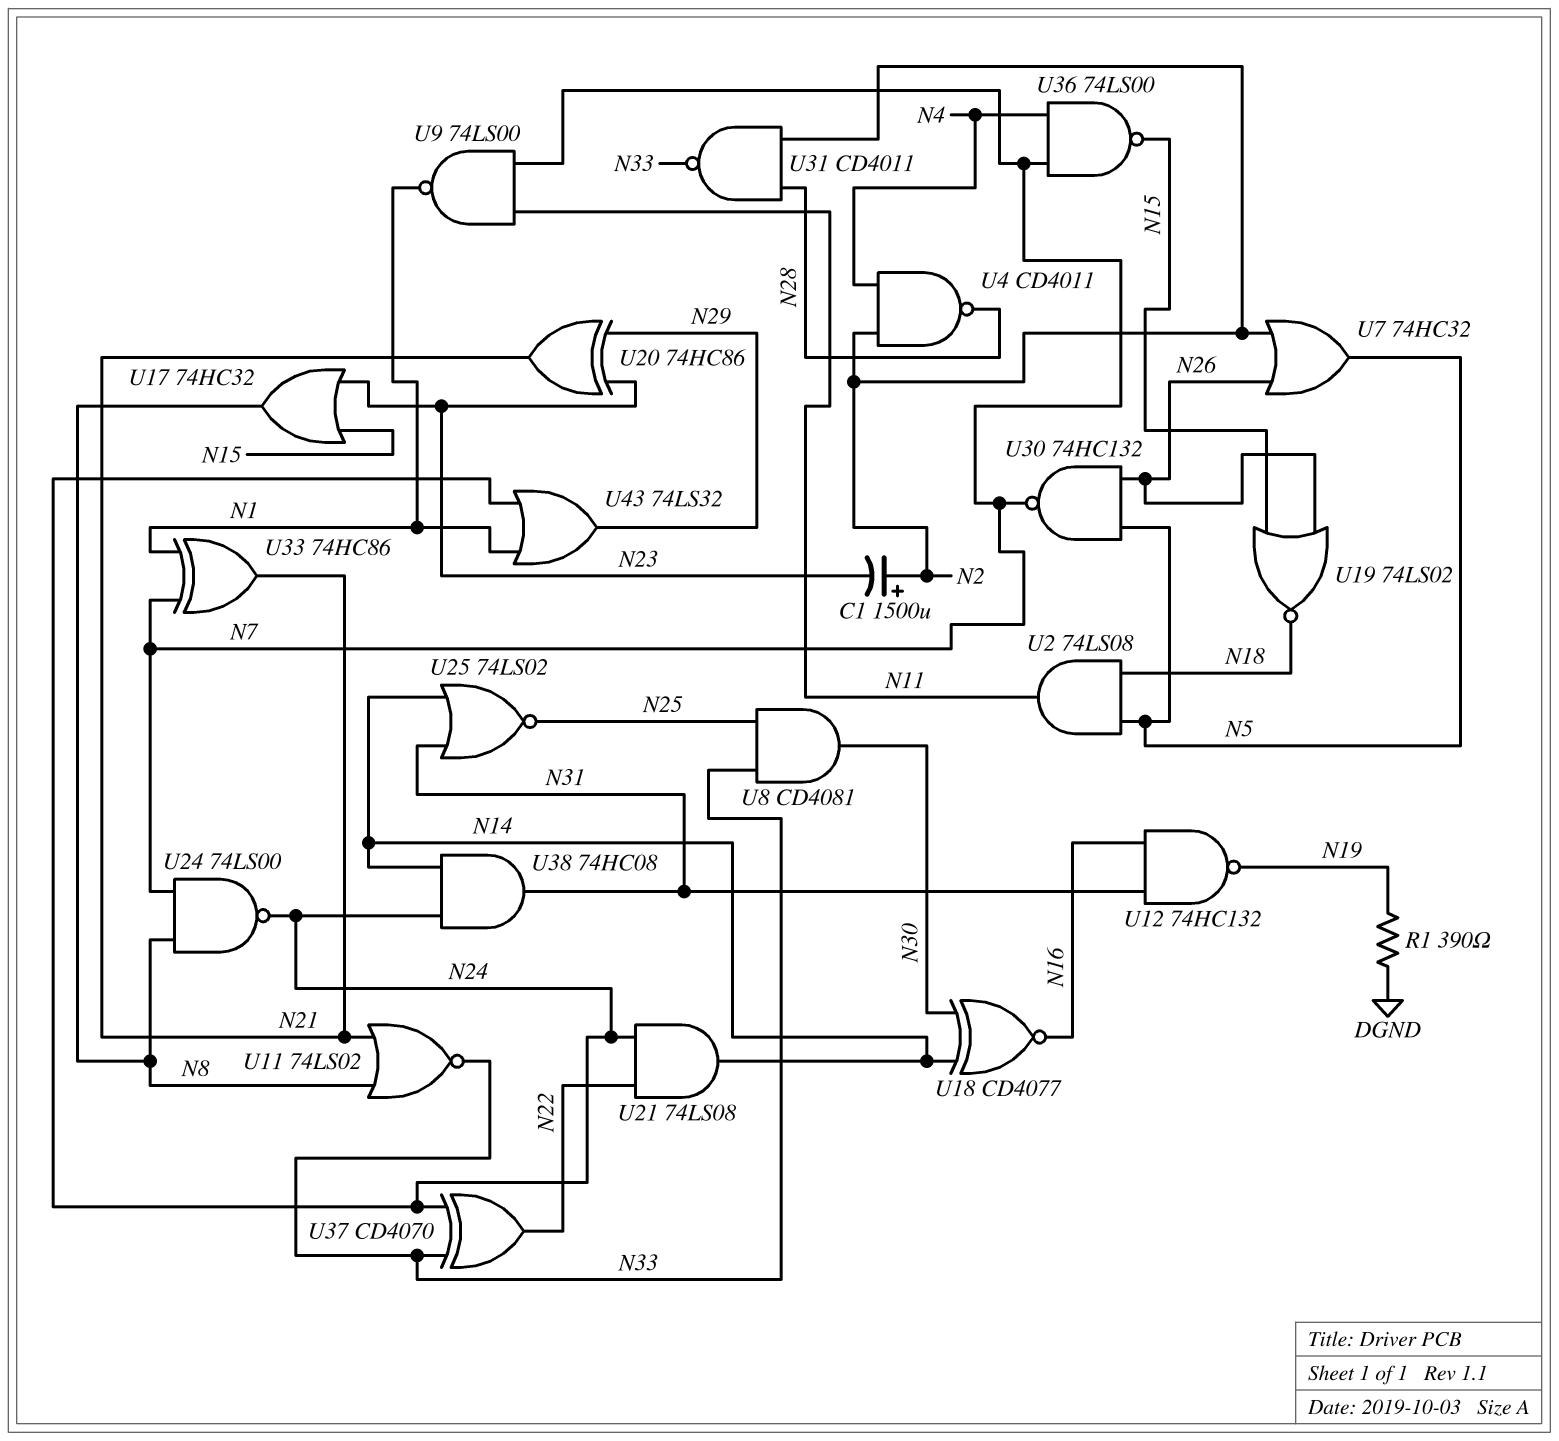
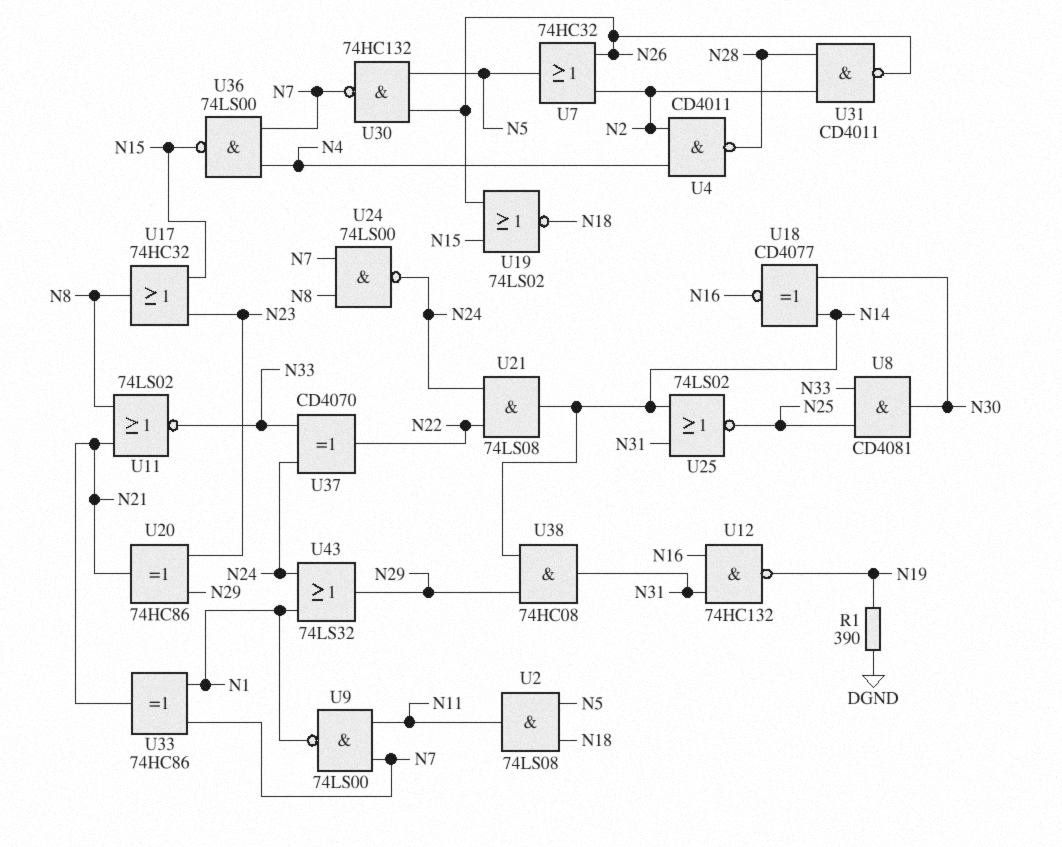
C1: 1500uF (plus N2, minus N23) -> none
U31: NAND CD4011 (in N2, in N28, out N33) -> NAND CD4011 (in N2, in N28, out N26)
U38: AND 74HC08 (in N14, in N24, out N31) -> AND 74HC08 (in N14, in N29, out N31)

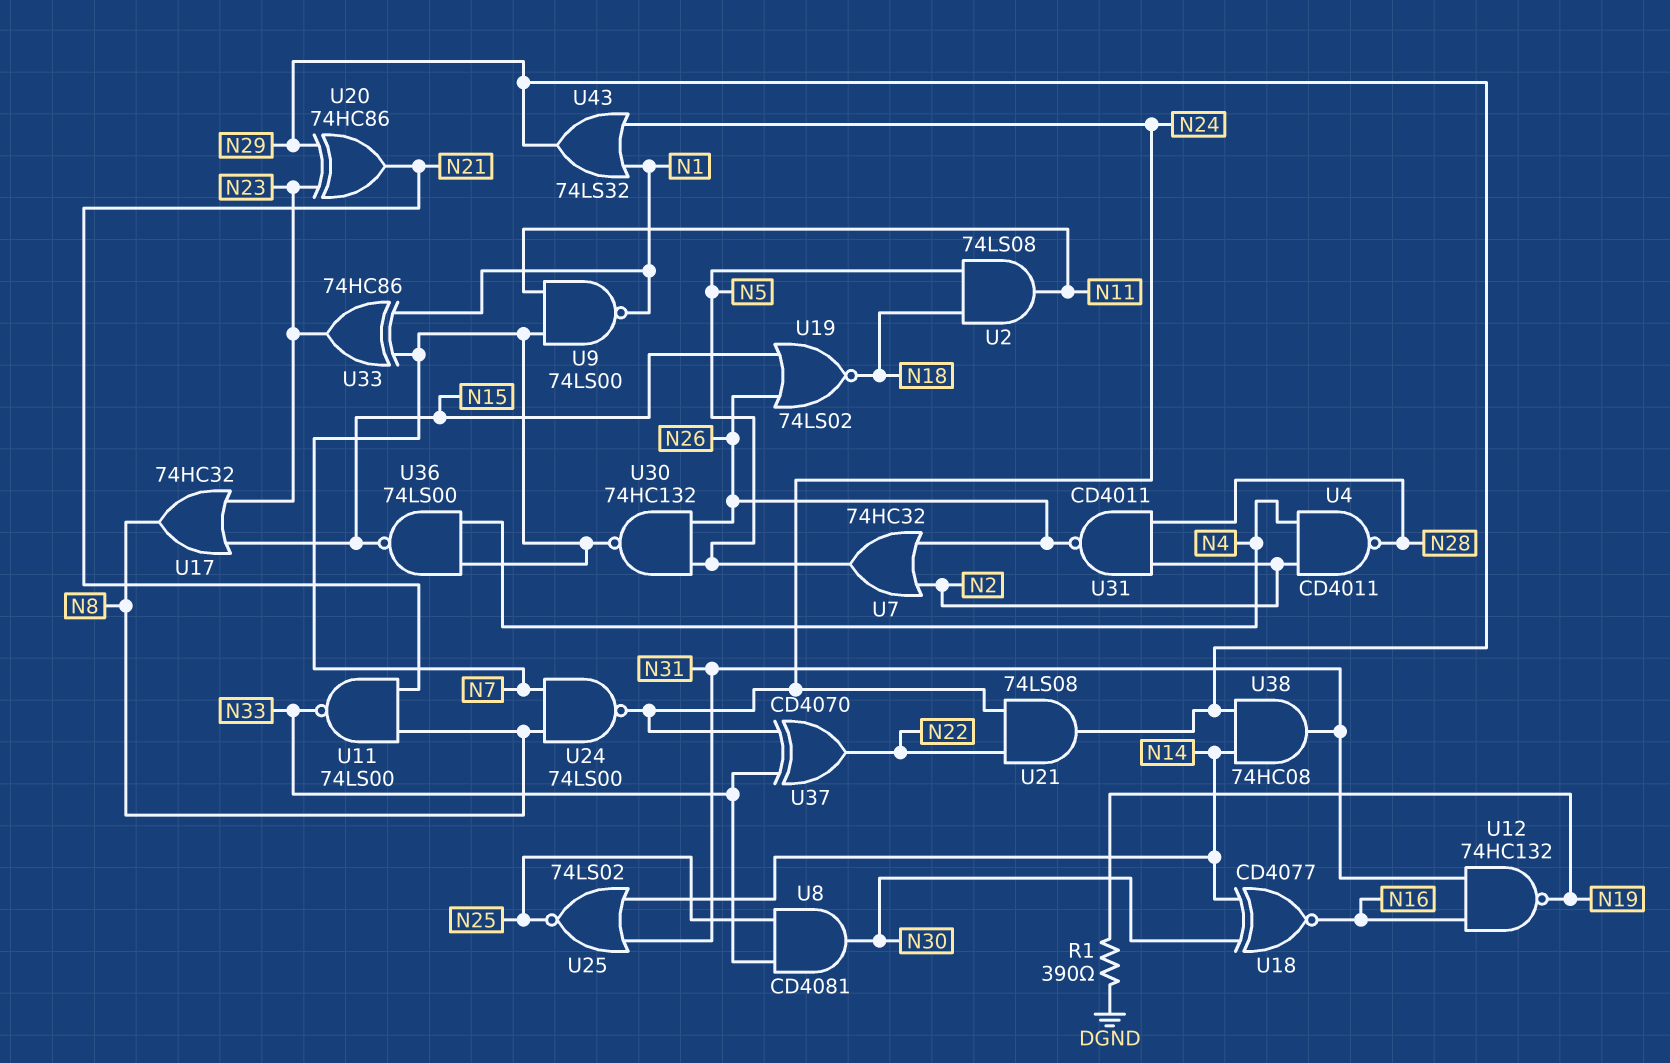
U11: NOR 74LS02 (in N8, in N21, out N33) -> NAND 74LS00 (in N8, in N21, out N33)
U21: AND 74LS08 (in N22, in N24, out N14) -> AND 74LS08 (in N22, in N24, out N29)
U33: XOR 74HC86 (in N1, in N7, out N21) -> XOR 74HC86 (in N1, in N7, out N23)

